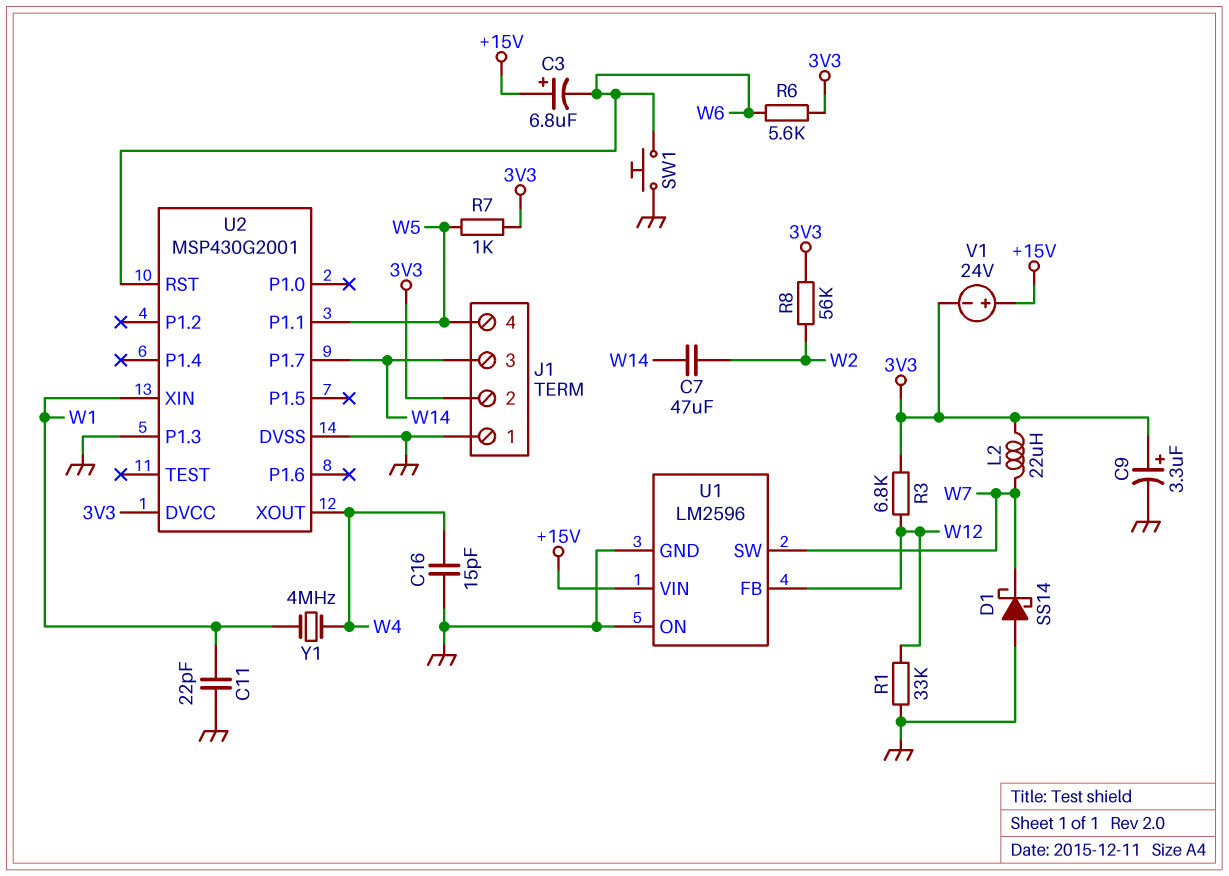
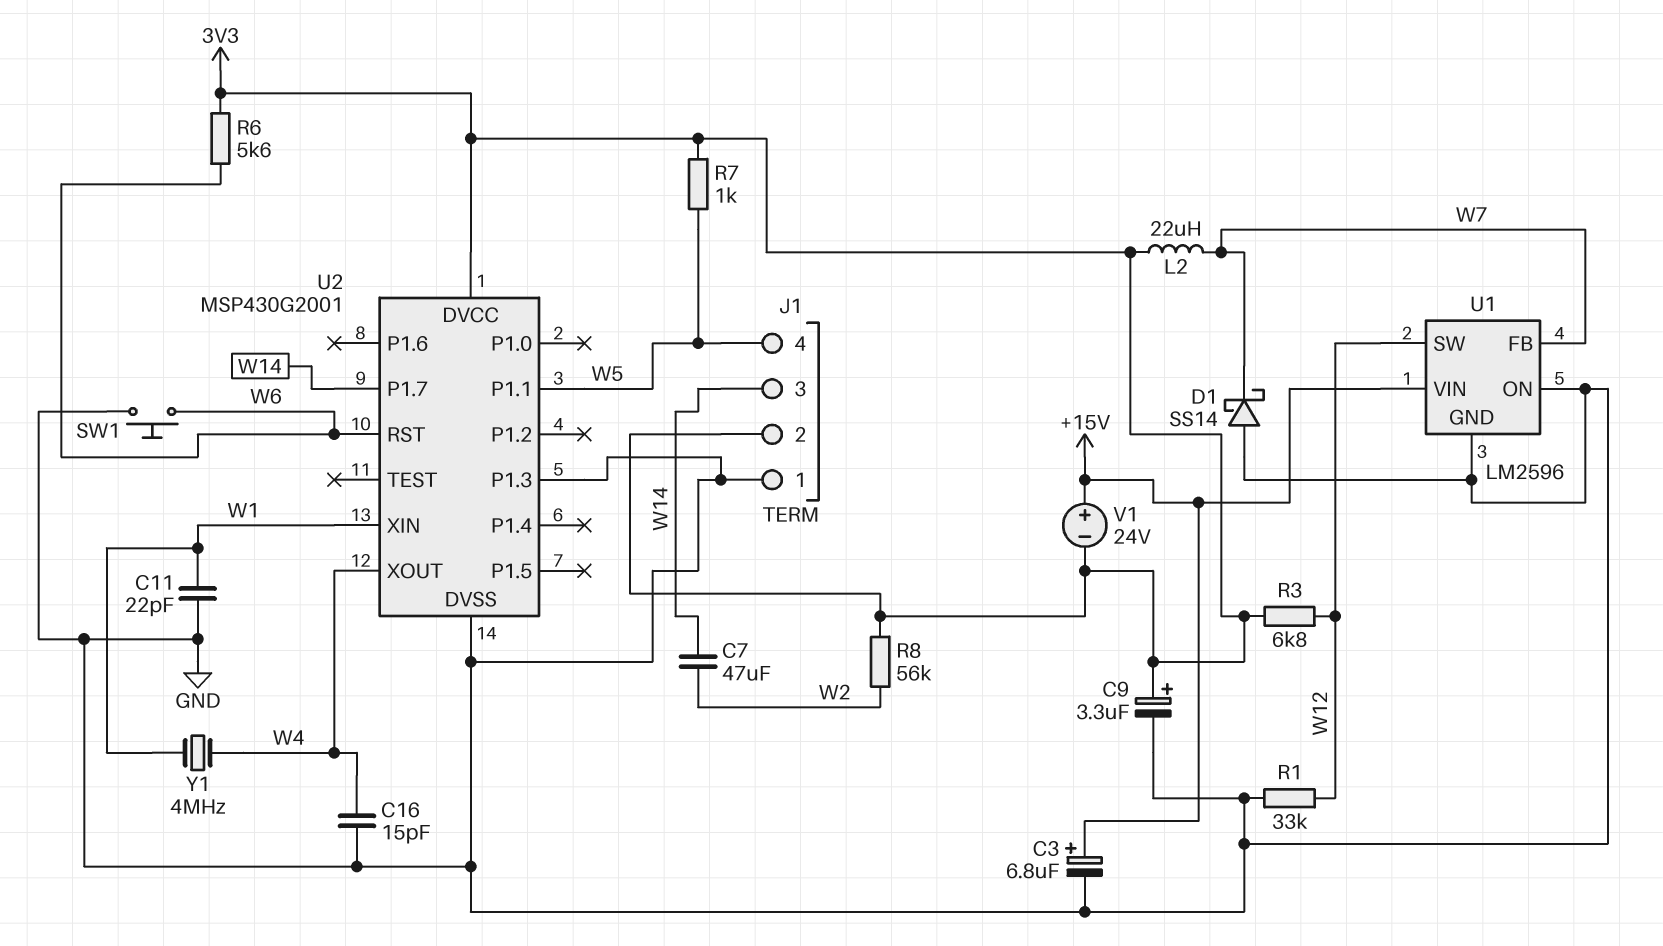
C3: 6.8uF (plus +15V, minus W6) -> 6.8uF (plus +15V, minus GND)
U1 pin FB: W12 -> W7
U1 pin SW: W7 -> W12

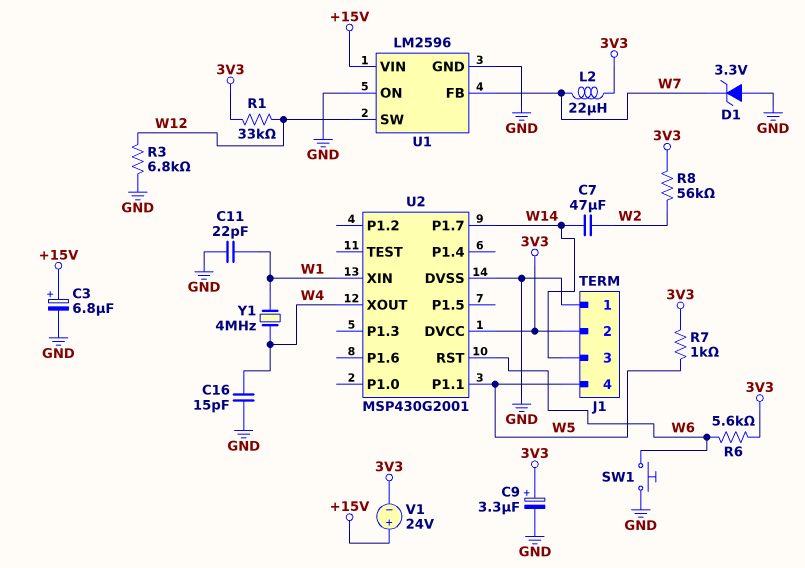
D1: schottky SS14 (A GND, K W7) -> zener 3.3V (A GND, K W7)
R1: 33k (GND, W12) -> 33k (3V3, W12)
R3: 6.8k (3V3, W12) -> 6.8k (GND, W12)
U2 pin P1.3: GND -> none

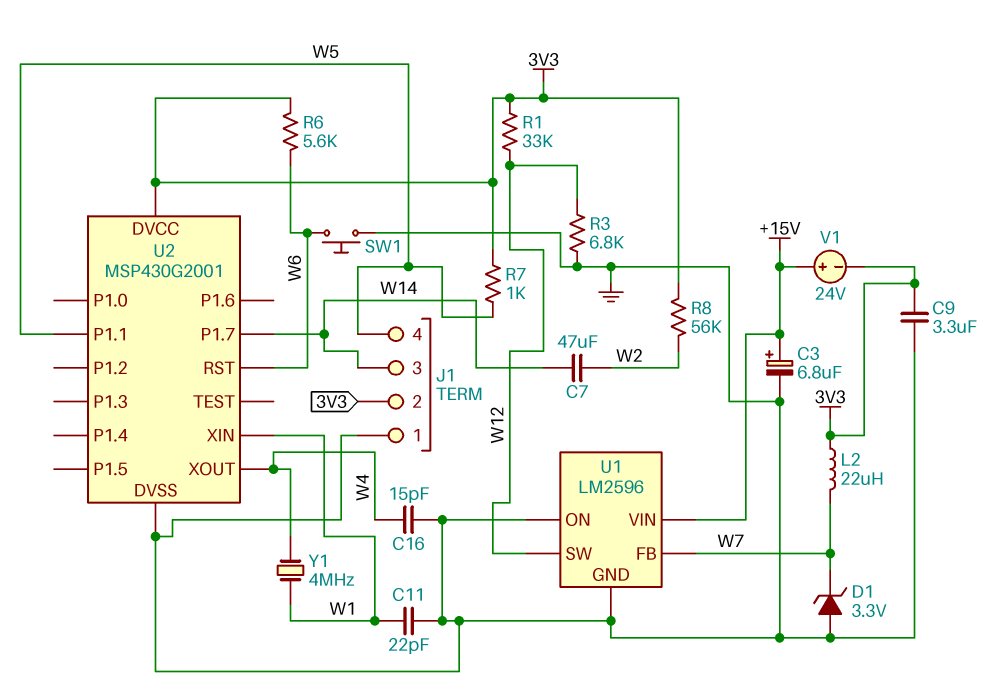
C9: 3.3uF (plus 3V3, minus GND) -> 3.3uF (3V3, GND)

